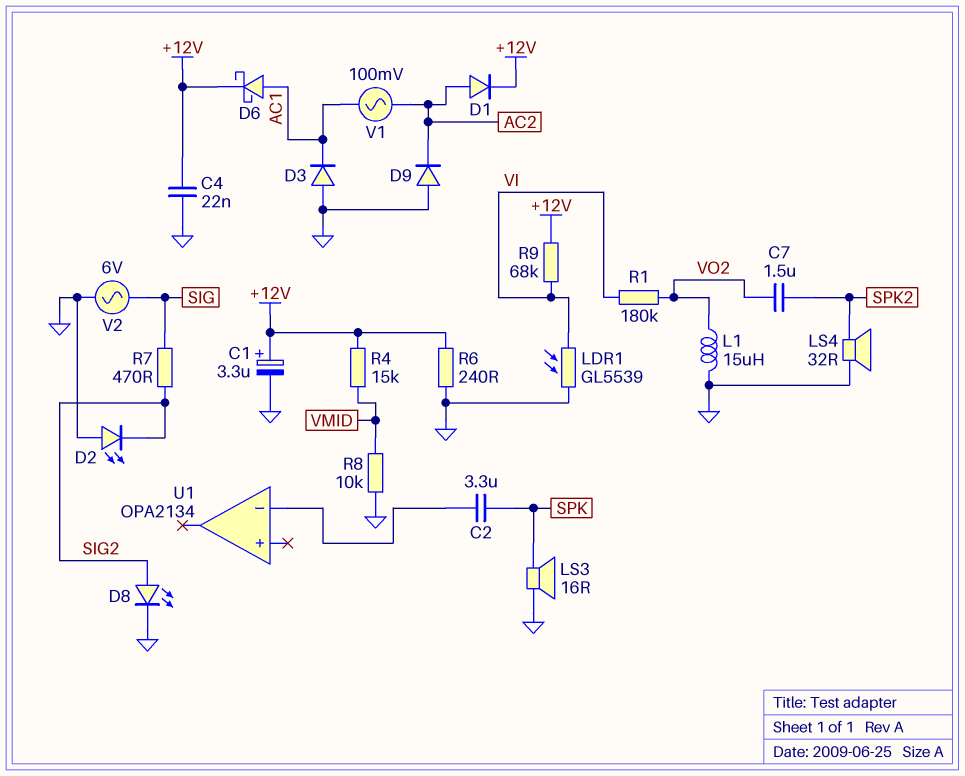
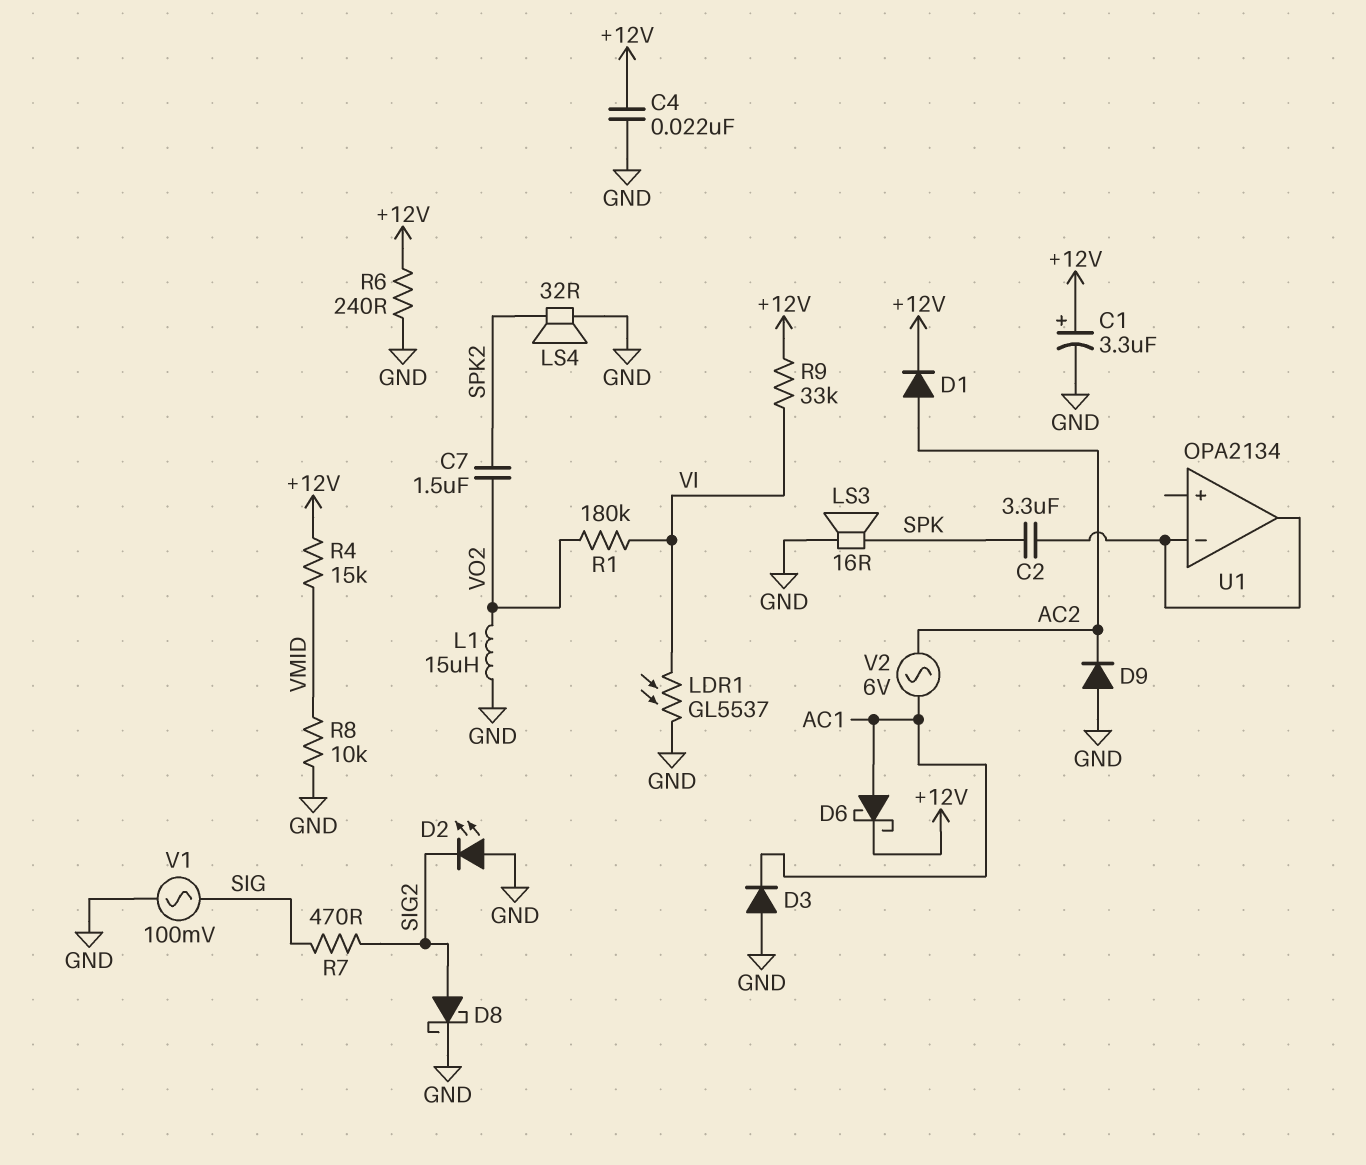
D8: LED (A SIG2, K GND) -> schottky (A SIG2, K GND)
LDR1: GL5539 (GND, VI) -> GL5537 (GND, VI)
R9: 68k (+12V, VI) -> 33k (+12V, VI)
U1 pin out: none -> U1/in-
V1: AC 100mV (AC1, AC2) -> AC 100mV (GND, SIG)
V2: AC 6V (GND, SIG) -> AC 6V (AC1, AC2)

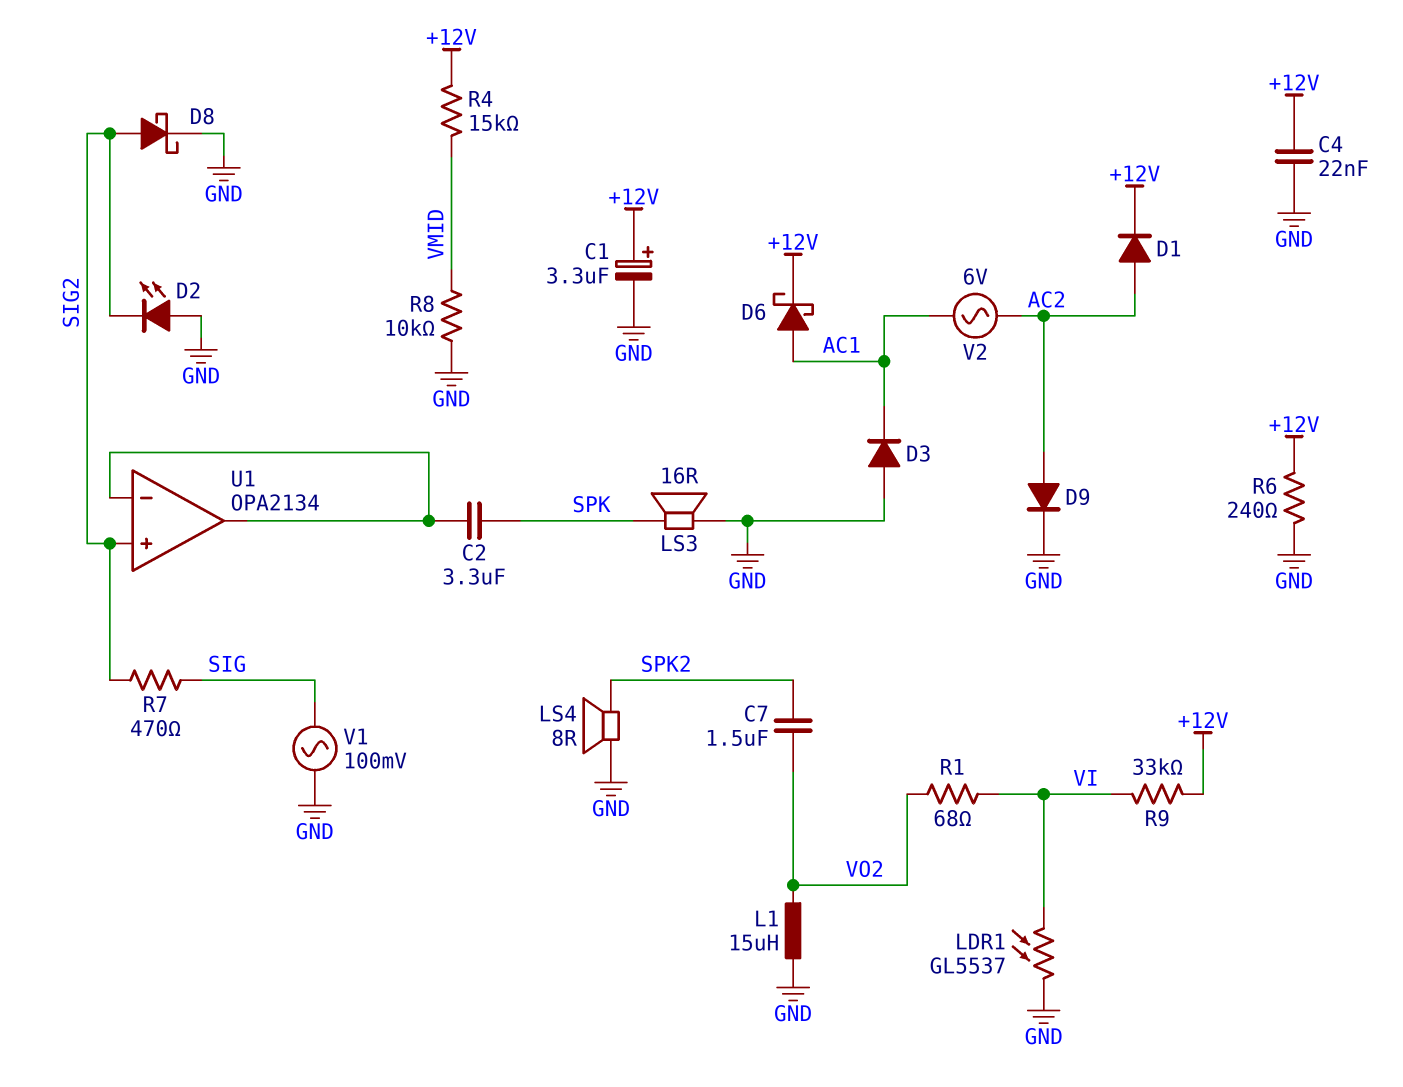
D9: diode (A GND, K AC2) -> diode (A AC2, K GND)
LS4: speaker 32R (GND, SPK2) -> speaker 8R (GND, SPK2)
R1: 180k (VI, VO2) -> 68 (VI, VO2)
U1 pin in+: none -> SIG2

